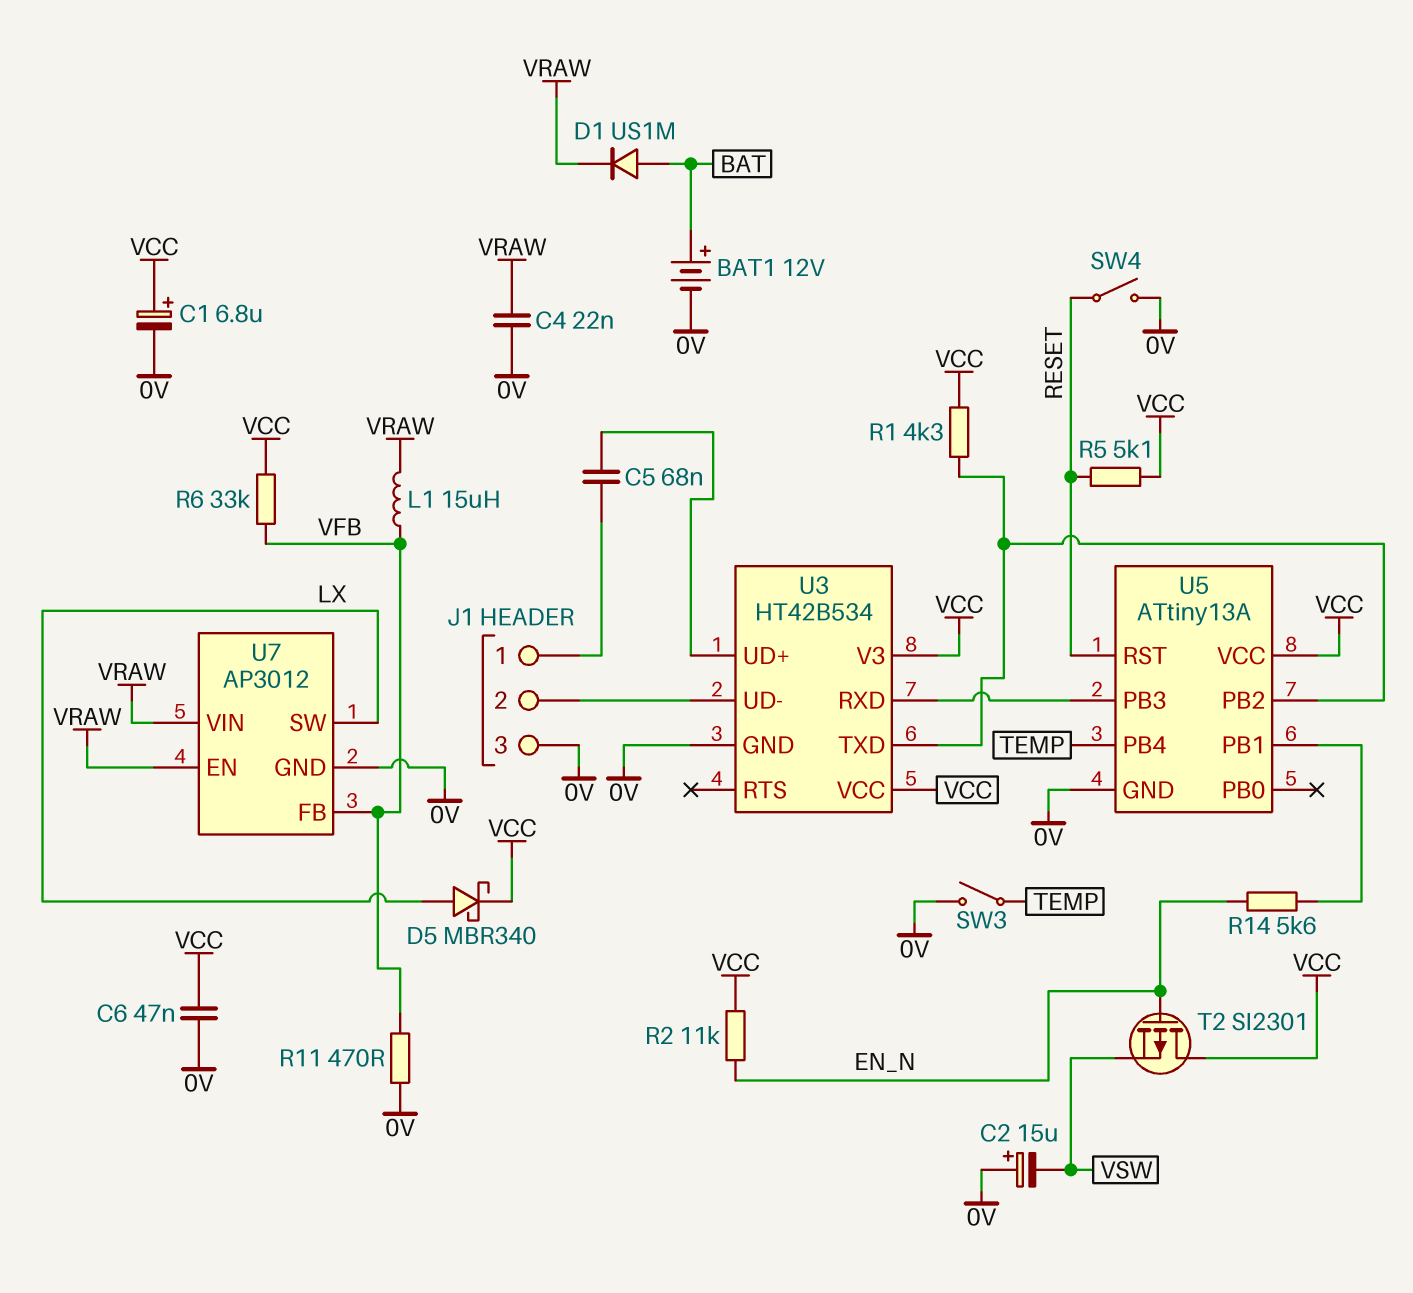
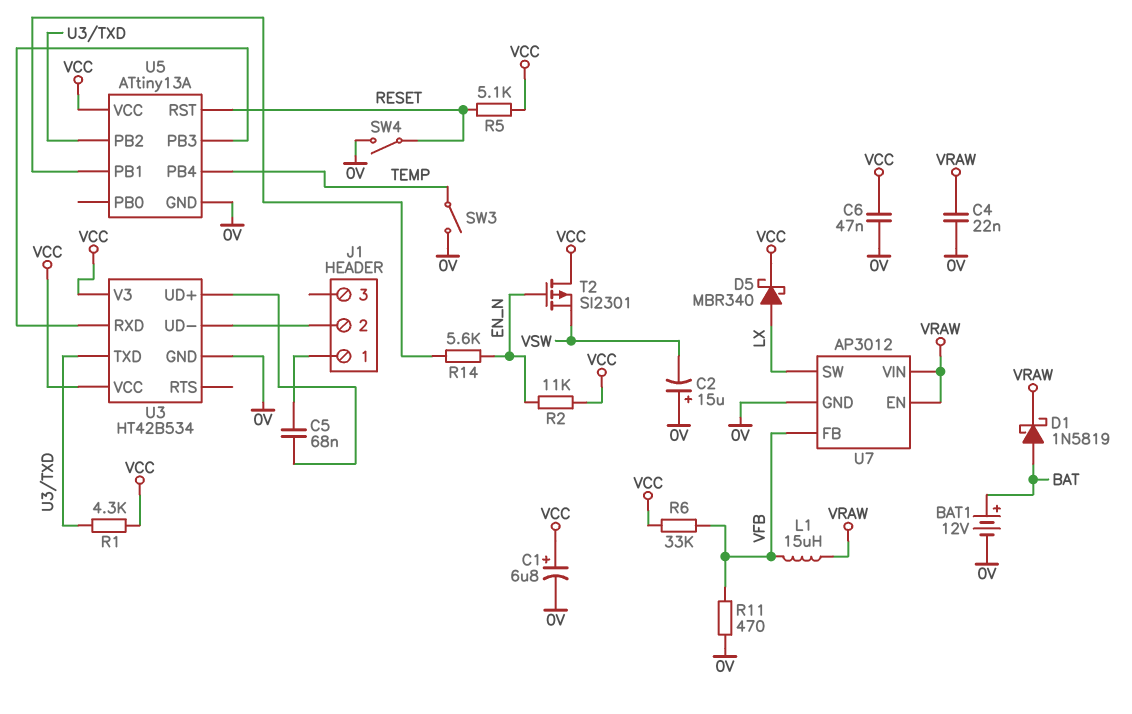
D1: diode US1M (A BAT, K VRAW) -> schottky 1N5819 (A BAT, K VRAW)
J1 pin 3: 0V -> none

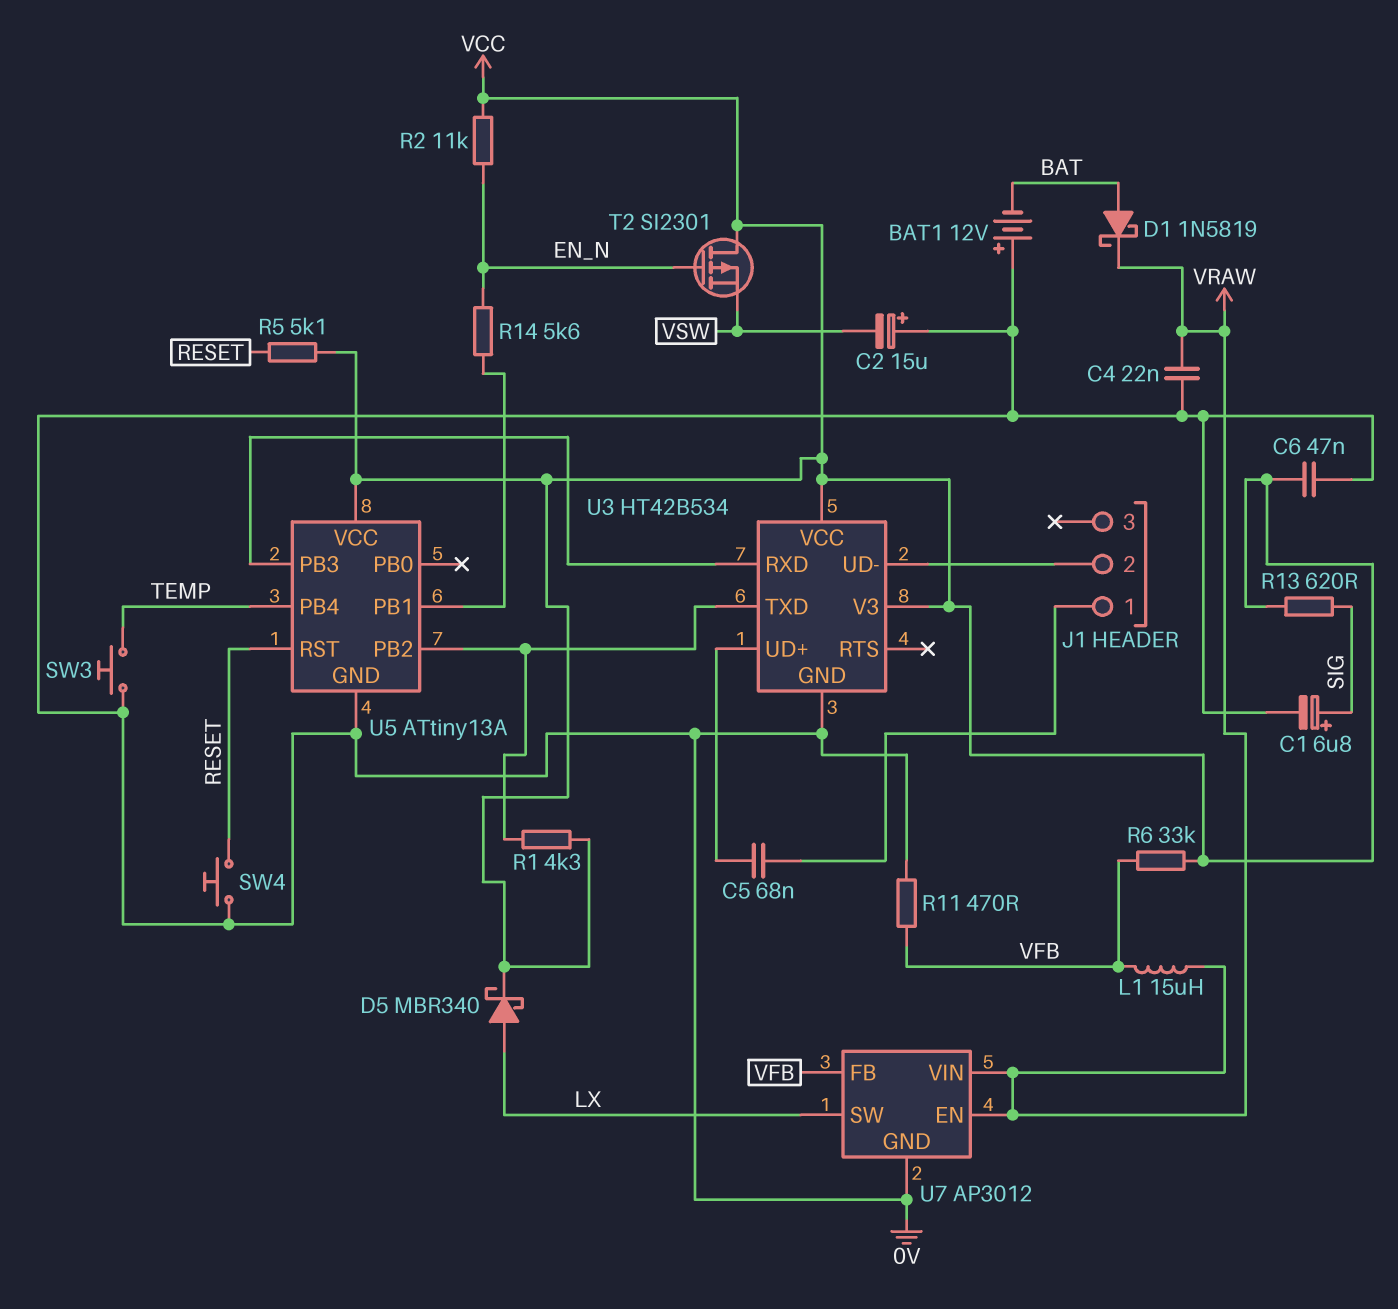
BAT1: 12V (plus BAT, minus 0V) -> 12V (plus 0V, minus BAT)
C1: 6.8uF (plus VCC, minus 0V) -> 6.8uF (plus SIG, minus 0V)
R13: none -> 620 (SIG, VCC)
SW3: switch (0V, TEMP) -> button (0V, TEMP)
SW4: switch (0V, RESET) -> button (0V, RESET)

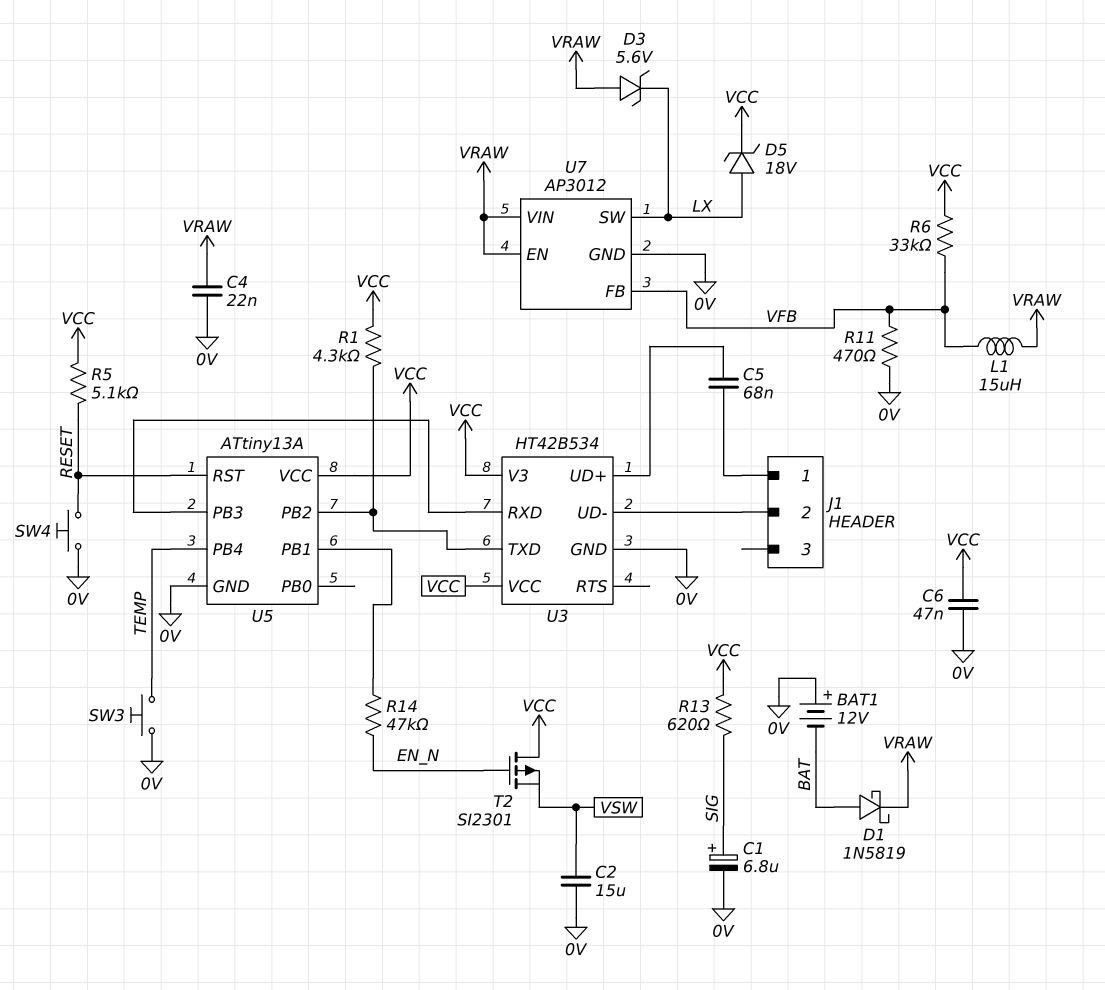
C2: 15uF (plus 0V, minus VSW) -> 15uF (0V, VSW)
D3: none -> zener 5.6V (A VRAW, K LX)
D5: schottky MBR340 (A LX, K VCC) -> zener 18V (A LX, K VCC)
R2: 11k (EN_N, VCC) -> none
R14: 5.6k (EN_N, U5/PB1) -> 47k (EN_N, U5/PB1)

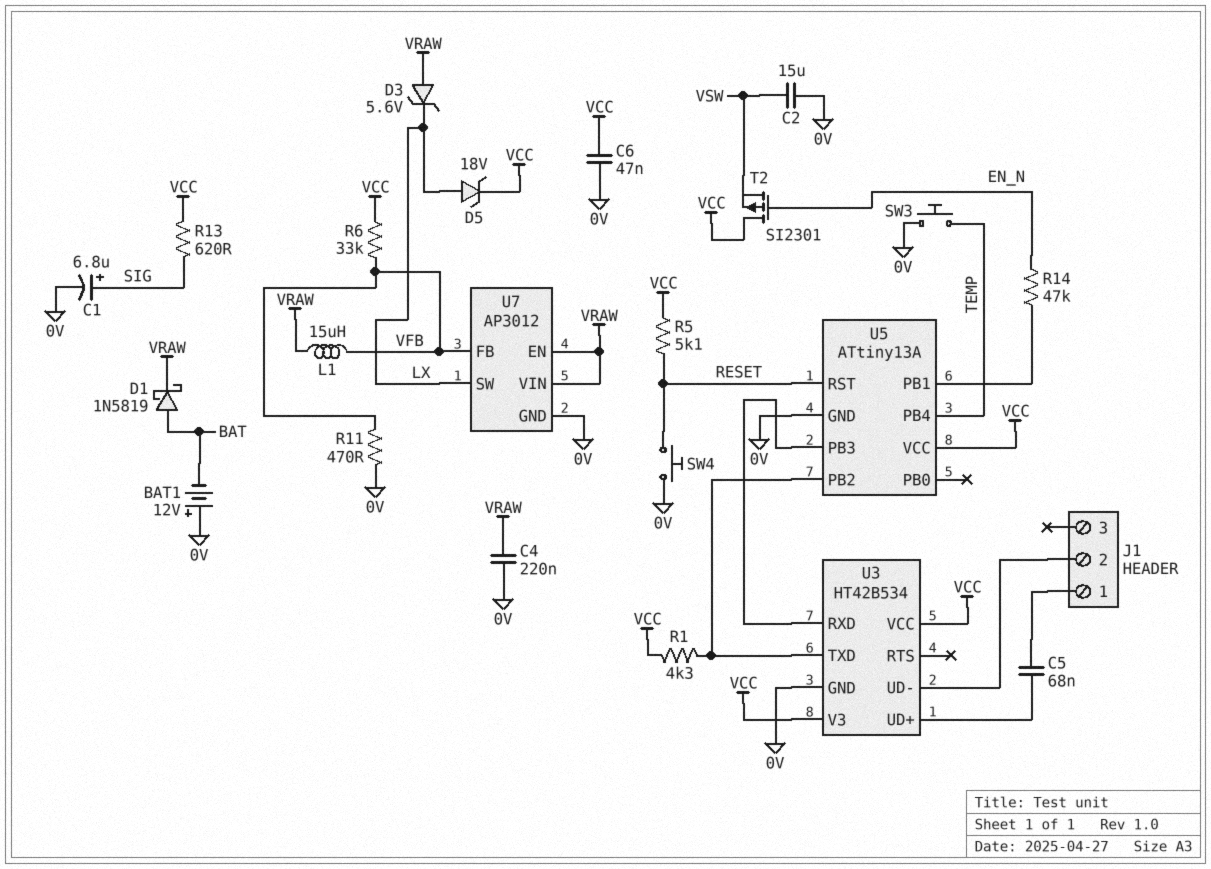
C4: 22nF (0V, VRAW) -> 220nF (0V, VRAW)

